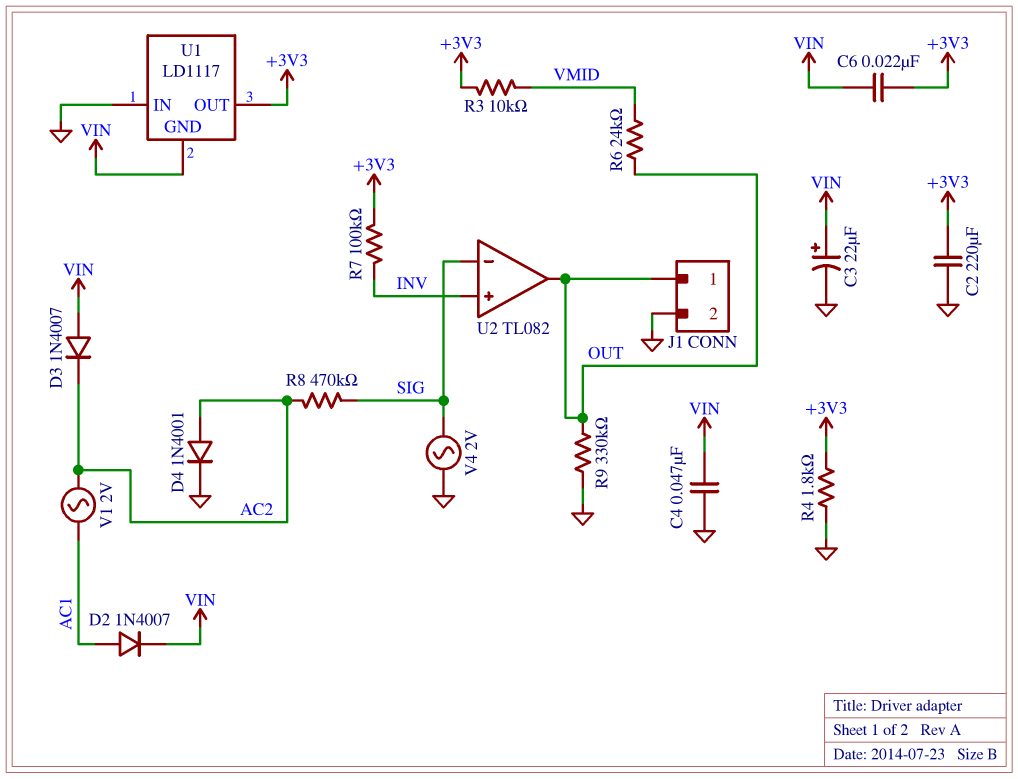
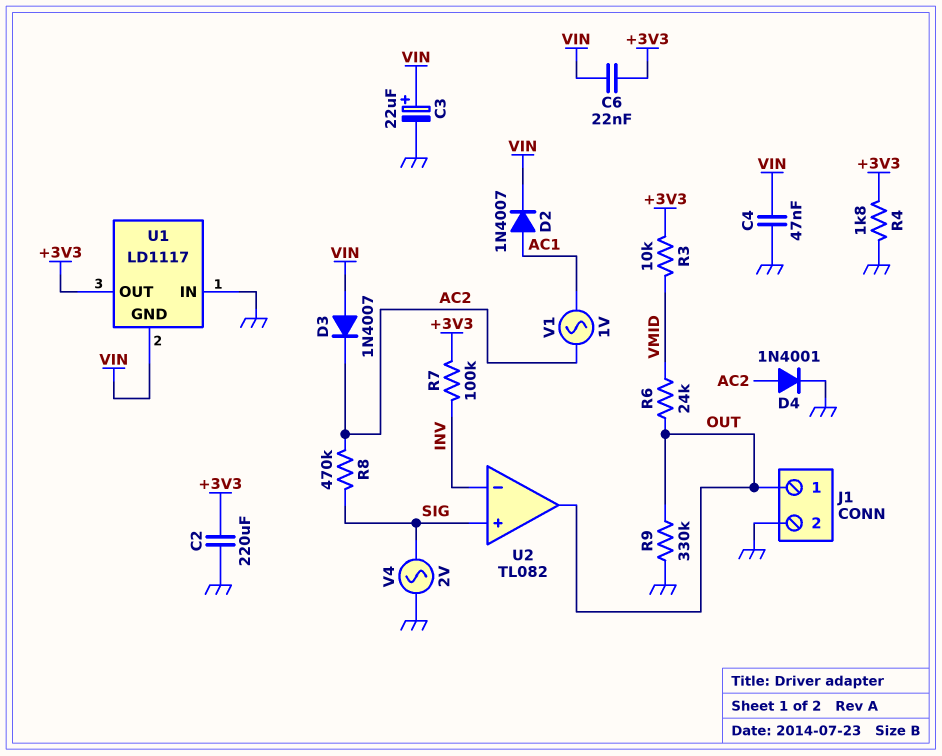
U2 pin in+: INV -> SIG
U2 pin in-: SIG -> INV
V1: AC 2V (AC1, AC2) -> AC 1V (AC1, AC2)

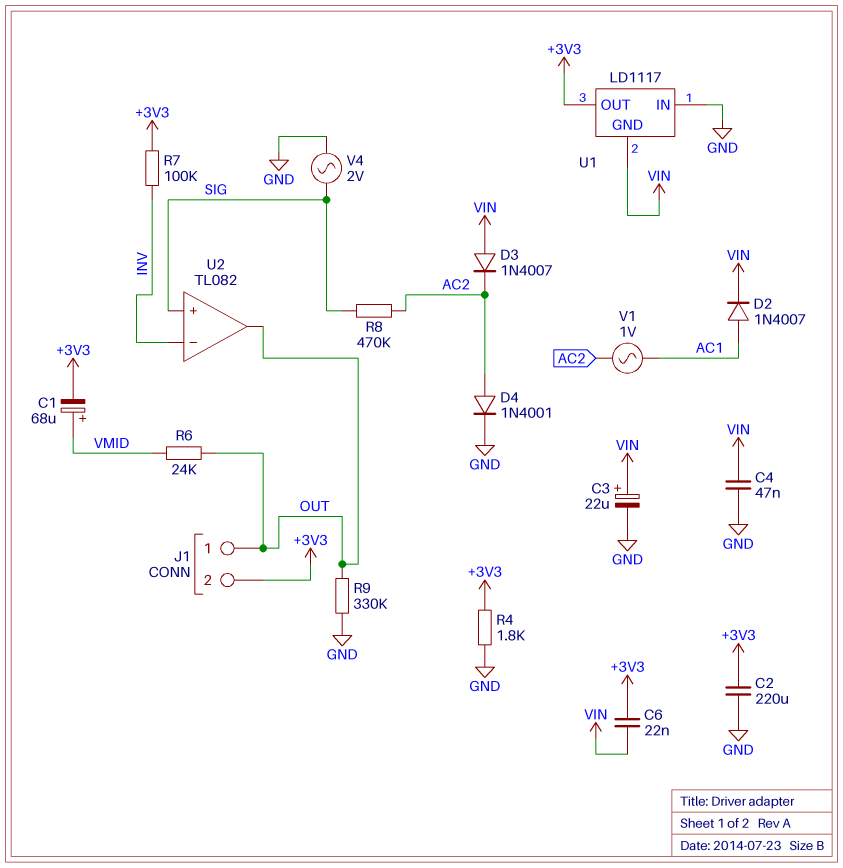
C1: none -> 68uF (plus VMID, minus +3V3)
J1 pin 2: GND -> +3V3
R3: 10k (+3V3, VMID) -> none

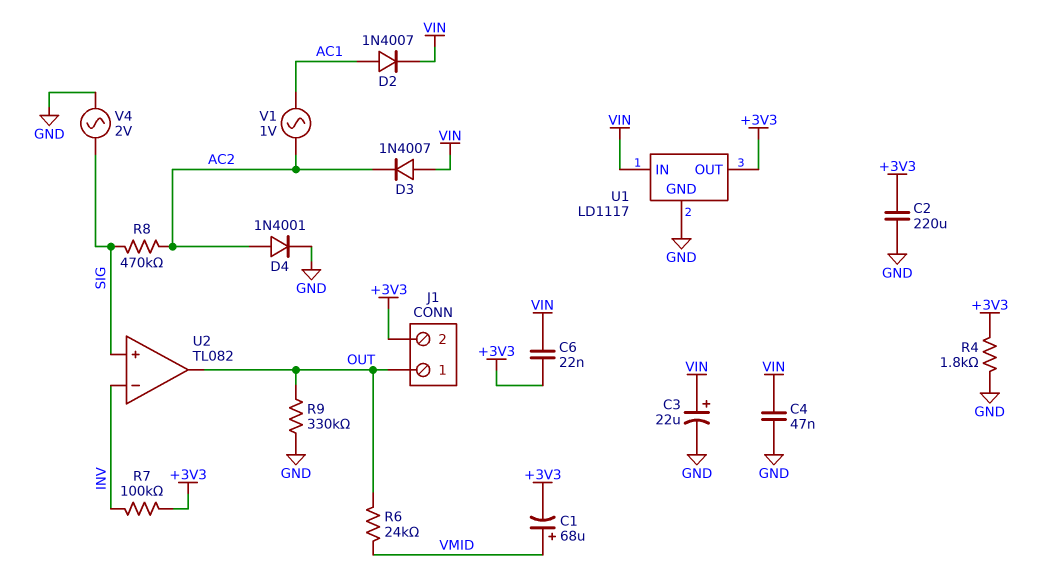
U1 pin GND: VIN -> GND
U1 pin IN: GND -> VIN

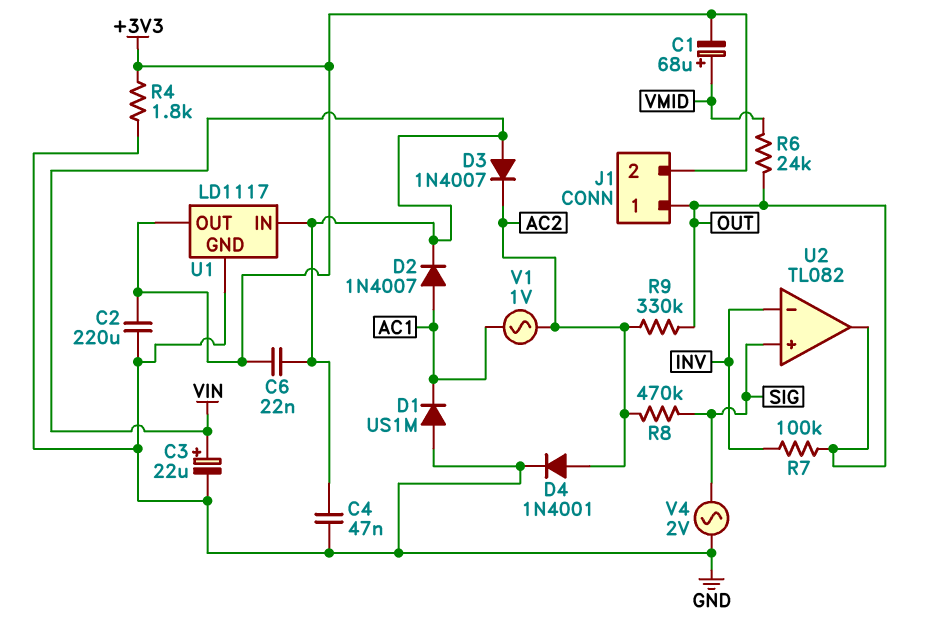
D1: none -> diode US1M (A GND, K AC1)
R7: 100k (+3V3, INV) -> 100k (INV, OUT)
R9: 330k (GND, OUT) -> 330k (AC2, OUT)

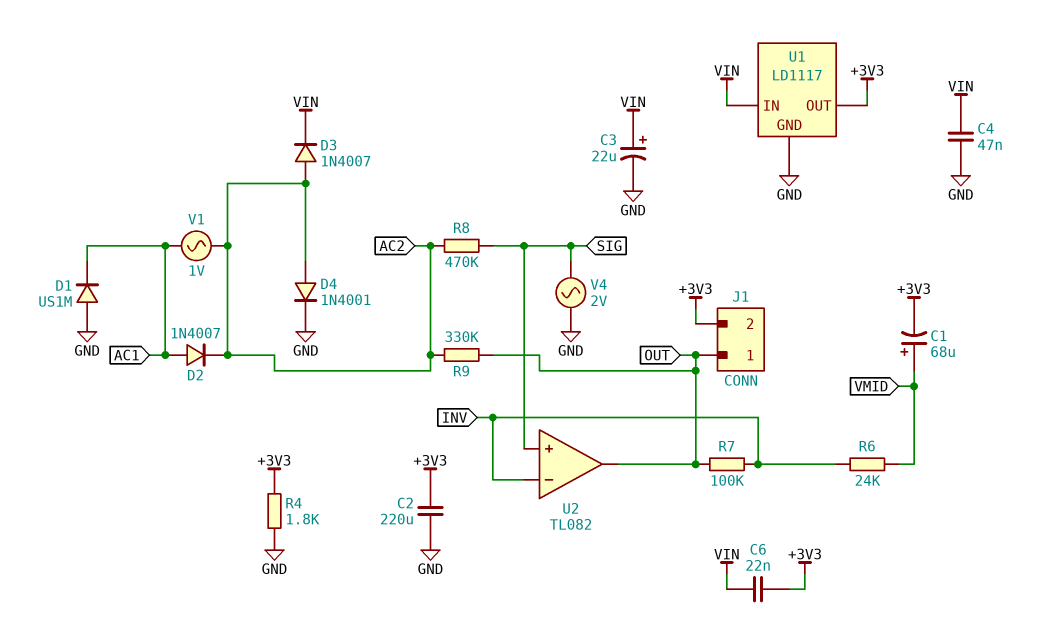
D2: diode 1N4007 (A AC1, K VIN) -> diode 1N4007 (A AC1, K AC2)
D3: diode 1N4007 (A VIN, K AC2) -> diode 1N4007 (A AC2, K VIN)
R6: 24k (OUT, VMID) -> 24k (INV, VMID)

